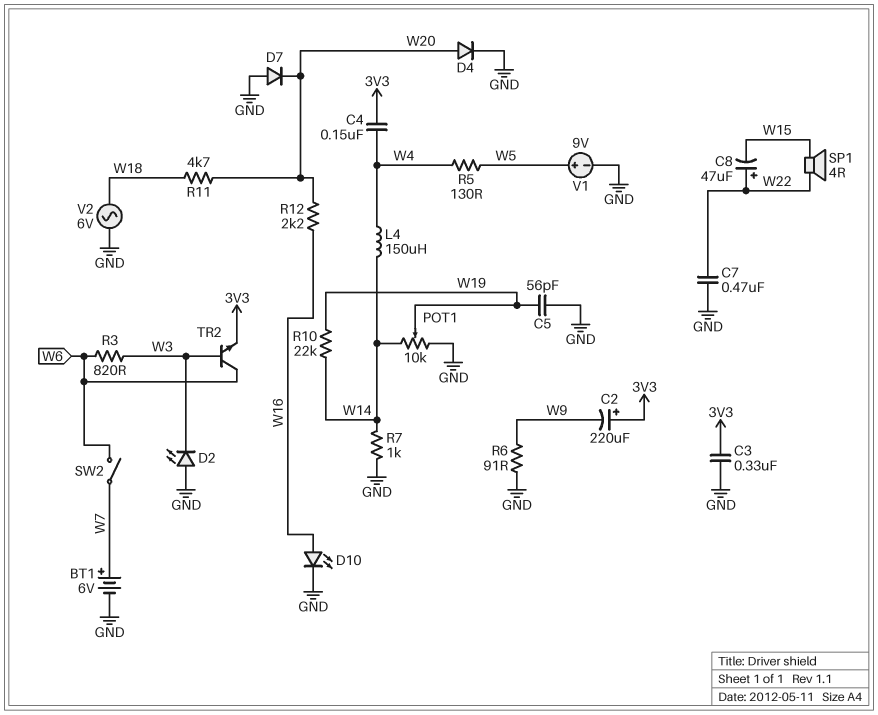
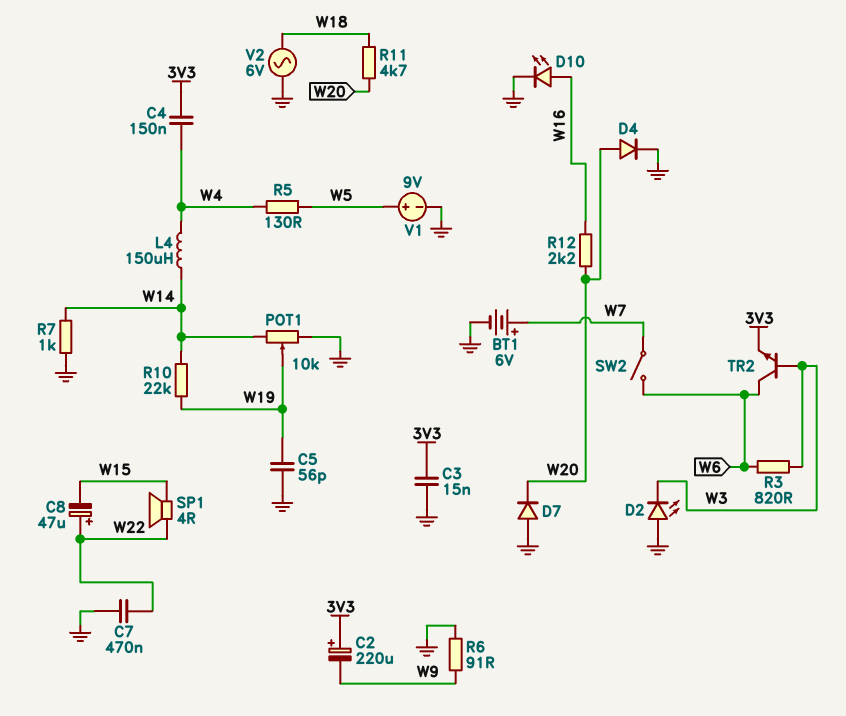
C3: 330nF (3V3, GND) -> 15nF (3V3, GND)

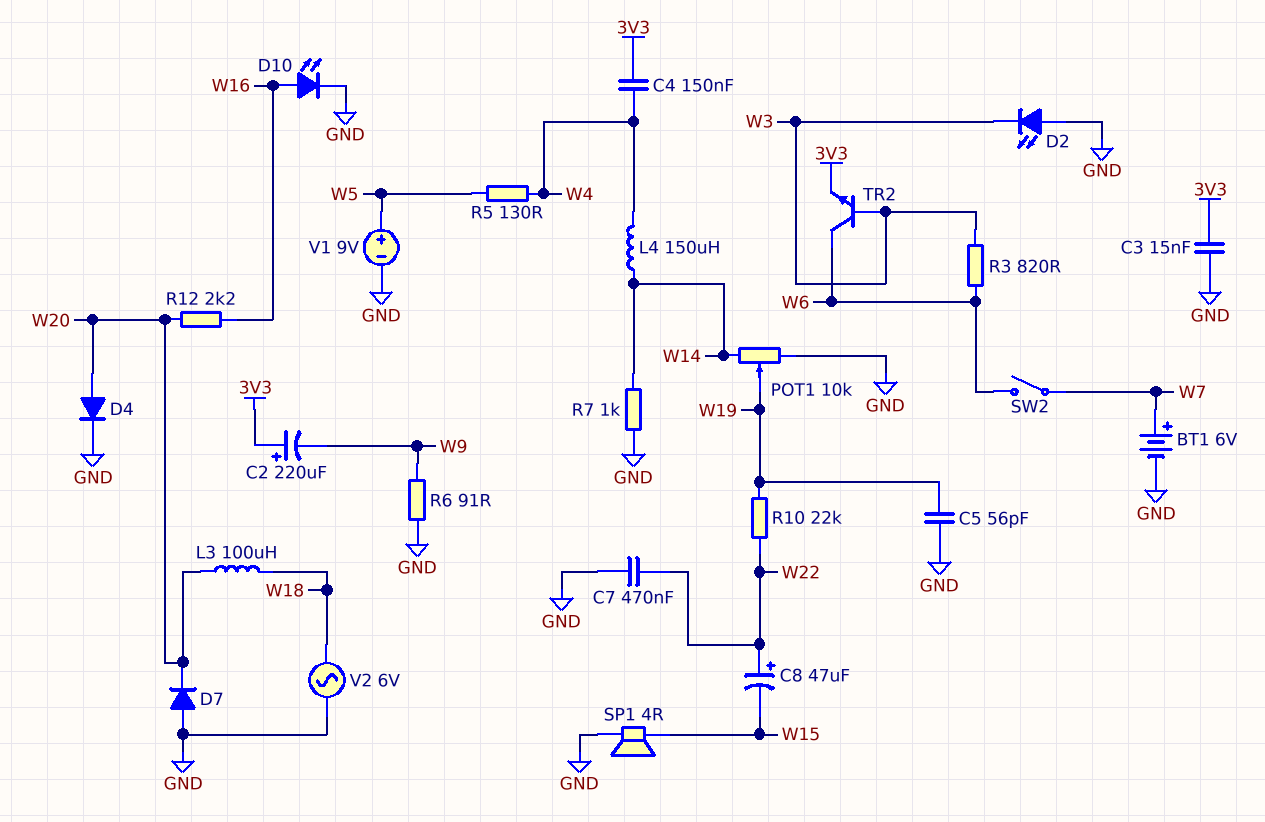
L3: none -> 100uH (W18, W20)
R10: 22k (W14, W19) -> 22k (W19, W22)
R11: 4.7k (W18, W20) -> none
SP1: speaker 4R (W15, W22) -> speaker 4R (GND, W15)

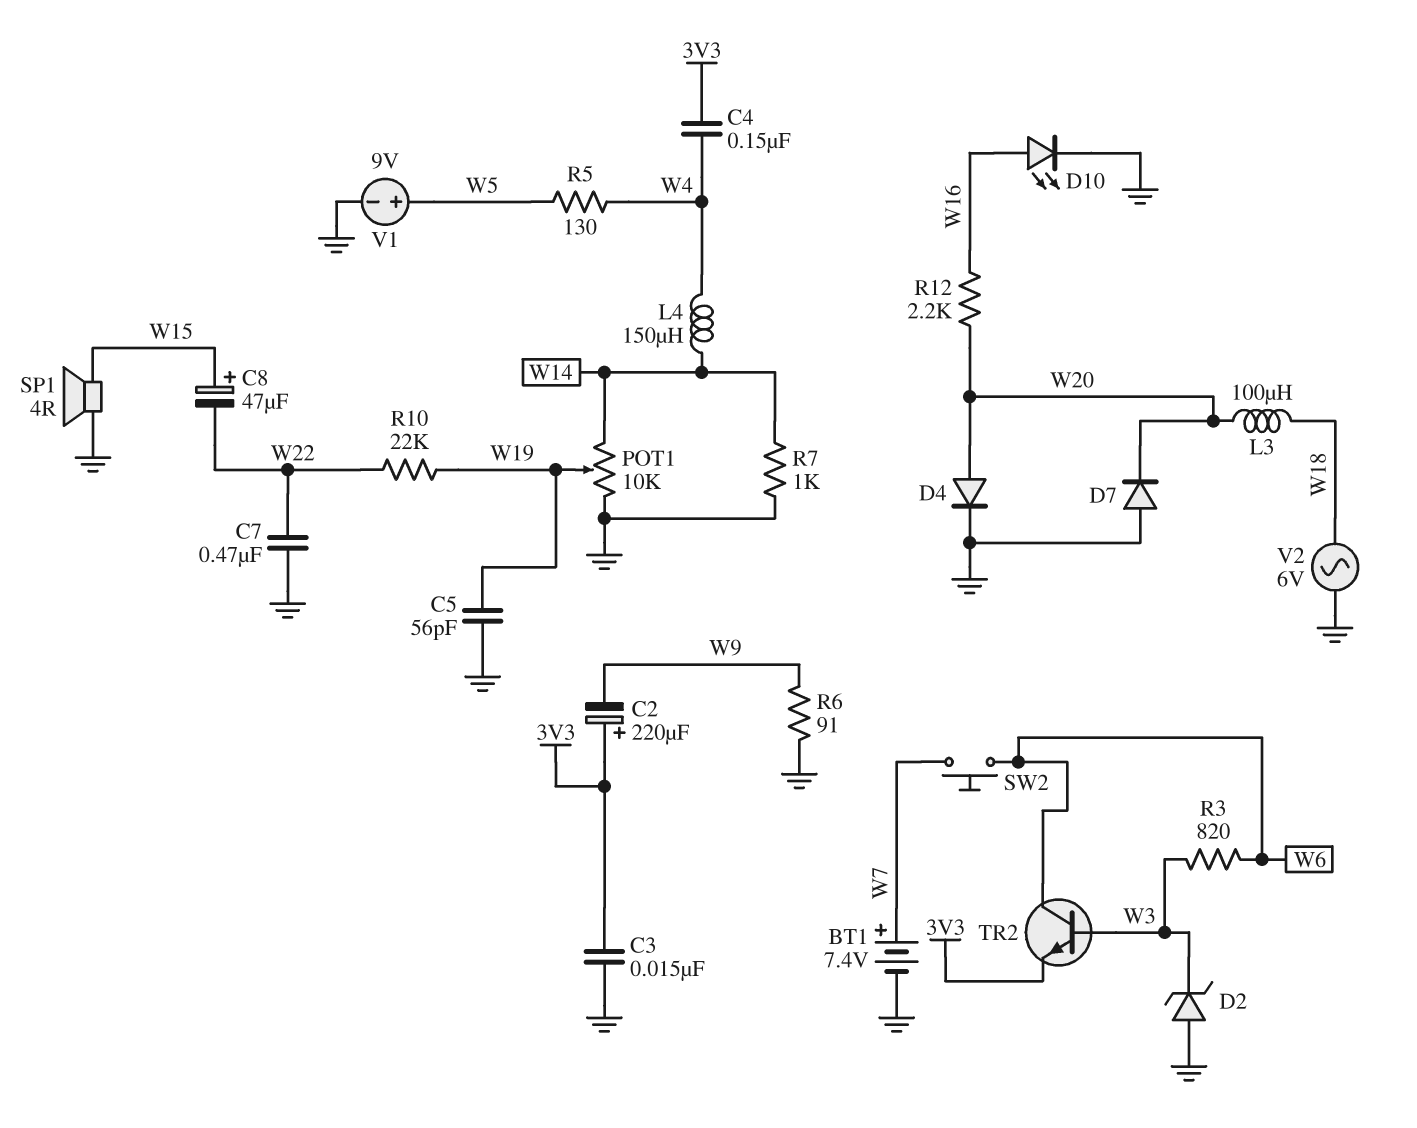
BT1: 6V (plus W7, minus GND) -> 7.4V (plus W7, minus GND)
C8: 47uF (plus W22, minus W15) -> 47uF (plus W15, minus W22)
D2: LED (A GND, K W3) -> zener (A GND, K W3)
SW2: switch (W6, W7) -> button (W6, W7)

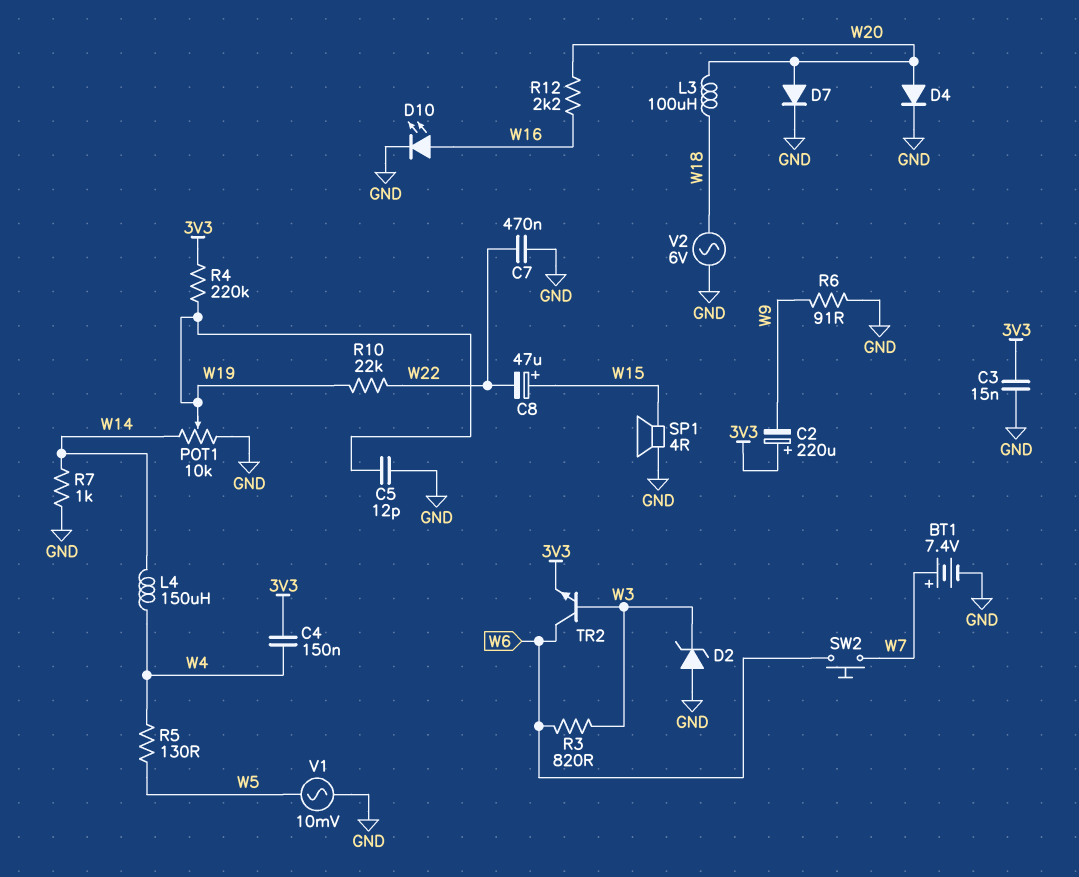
C5: 56pF (GND, W19) -> 12pF (GND, W19)
D7: diode (A GND, K W20) -> diode (A W20, K GND)
R4: none -> 220k (3V3, W19)
V1: 9V (plus W5, minus GND) -> AC 10mV (GND, W5)

